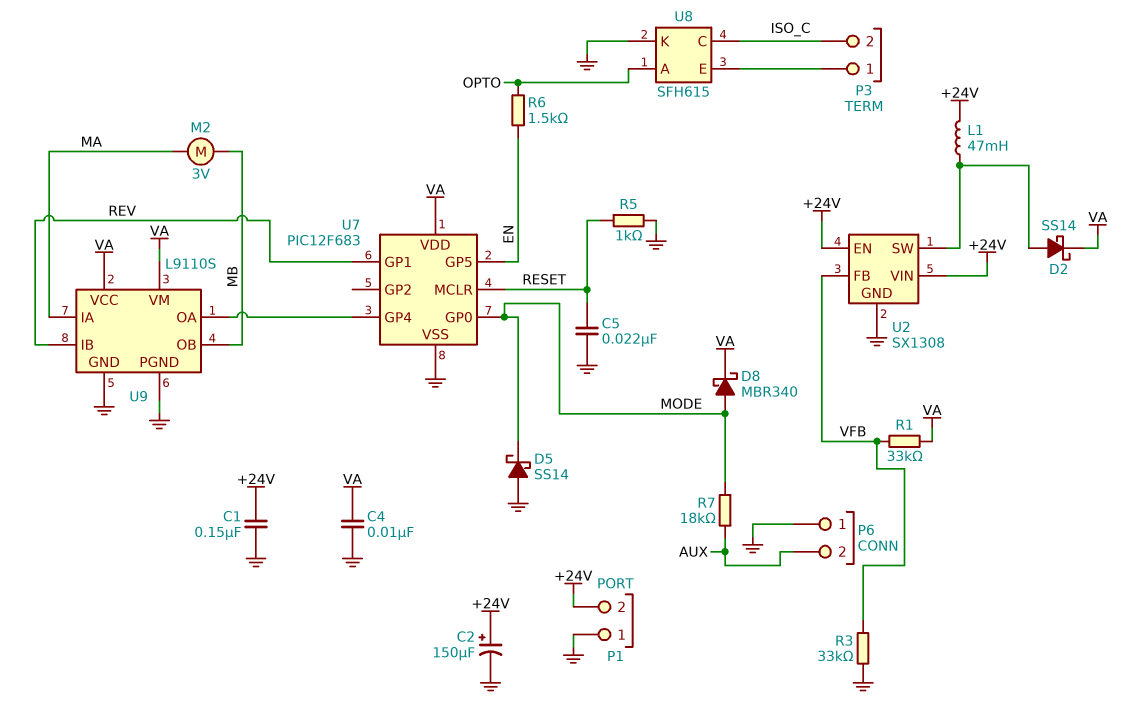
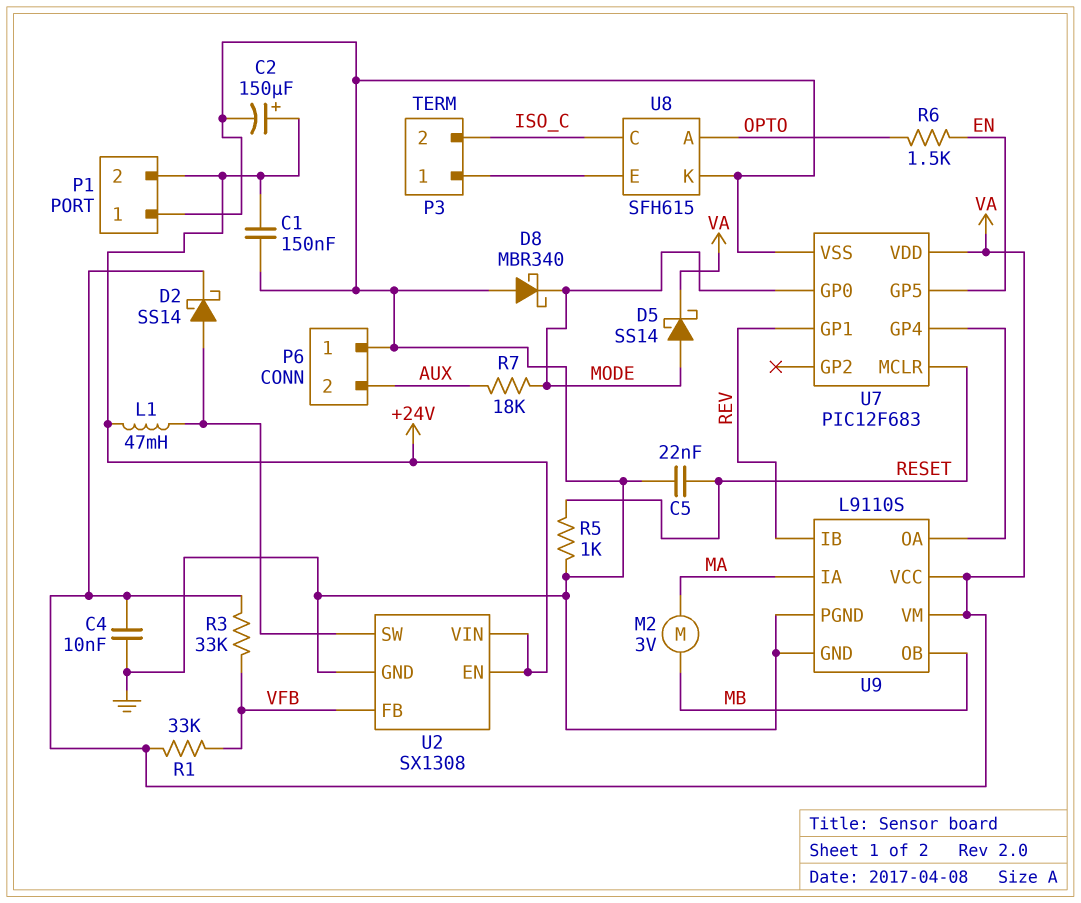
D5: schottky SS14 (A GND, K MODE) -> schottky SS14 (A MODE, K VA)
D8: schottky MBR340 (A MODE, K VA) -> schottky MBR340 (A GND, K MODE)
R3: 33k (GND, VFB) -> 33k (VA, VFB)

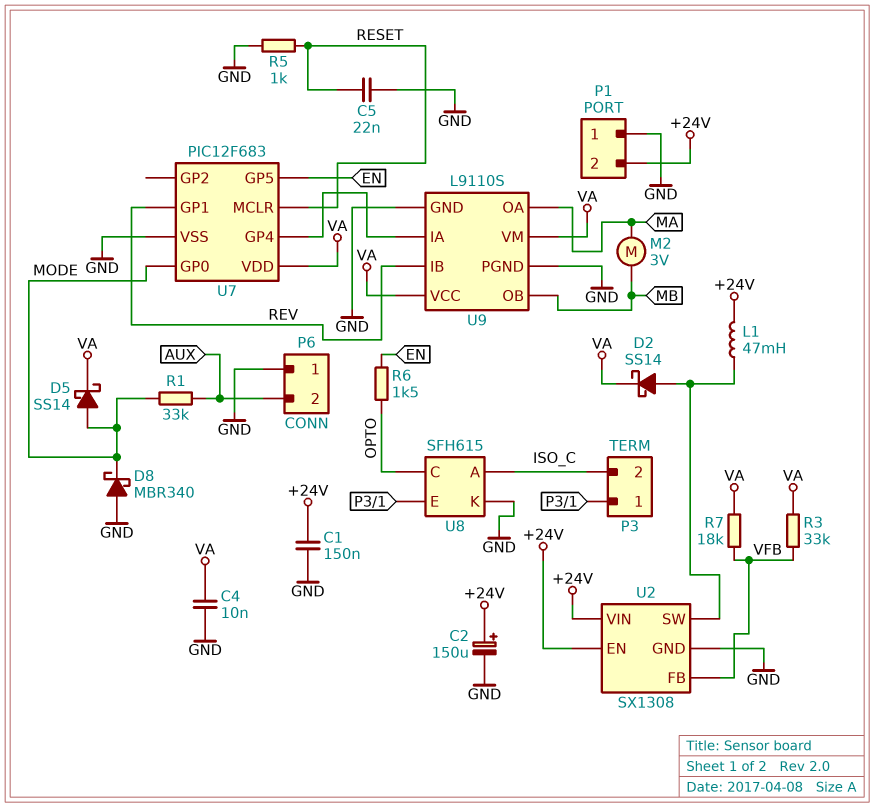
R1: 33k (VA, VFB) -> 33k (AUX, MODE)
R7: 18k (AUX, MODE) -> 18k (VA, VFB)
U8 pin A: OPTO -> ISO_C
U8 pin C: ISO_C -> OPTO
U9 pin IA: MA -> U7/GP4
U9 pin OA: U7/GP4 -> MA

